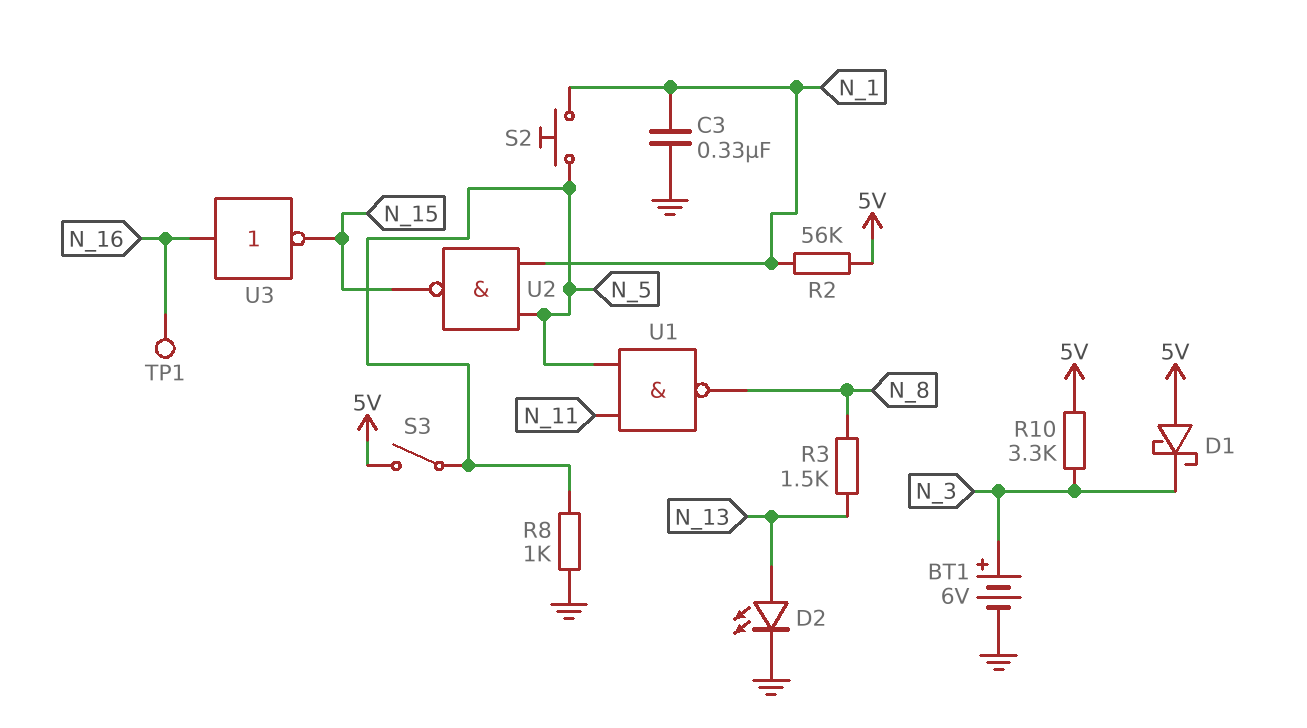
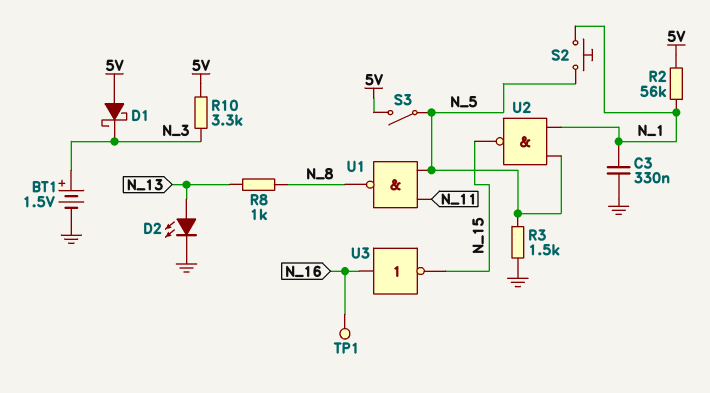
BT1: 6V (plus N_3, minus GND) -> 1.5V (plus N_3, minus GND)
R3: 1.5k (N_8, N_13) -> 1.5k (GND, N_5)
R8: 1k (GND, N_5) -> 1k (N_8, N_13)

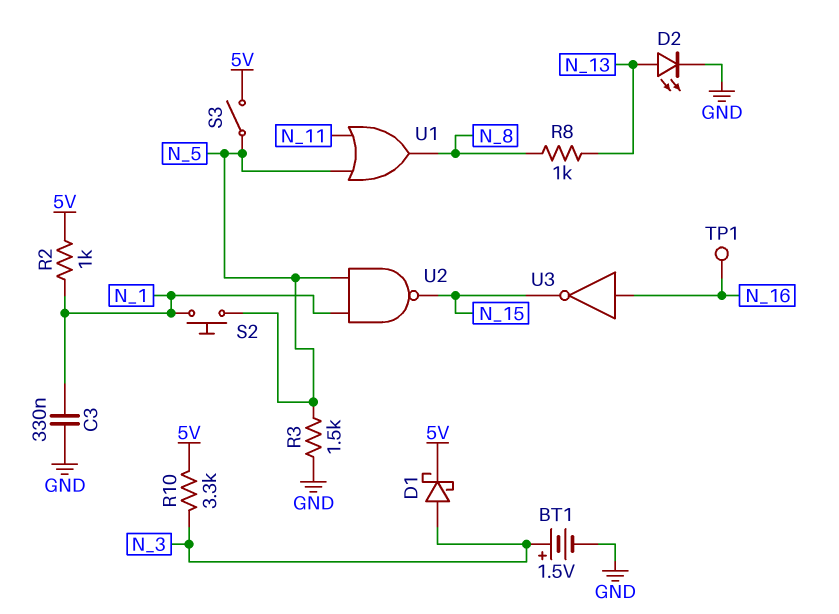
D1: schottky (A 5V, K N_3) -> schottky (A N_3, K 5V)
R2: 56k (5V, N_1) -> 1k (5V, N_1)
U1: NAND (in N_5, in N_11, out N_8) -> OR (in N_5, in N_11, out N_8)

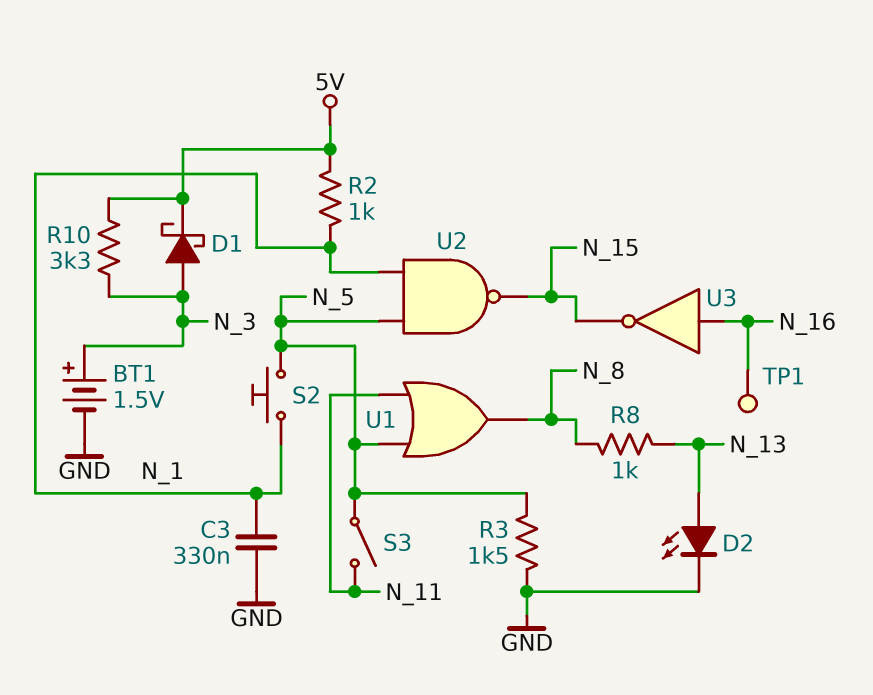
S3: switch (5V, N_5) -> switch (N_5, N_11)

